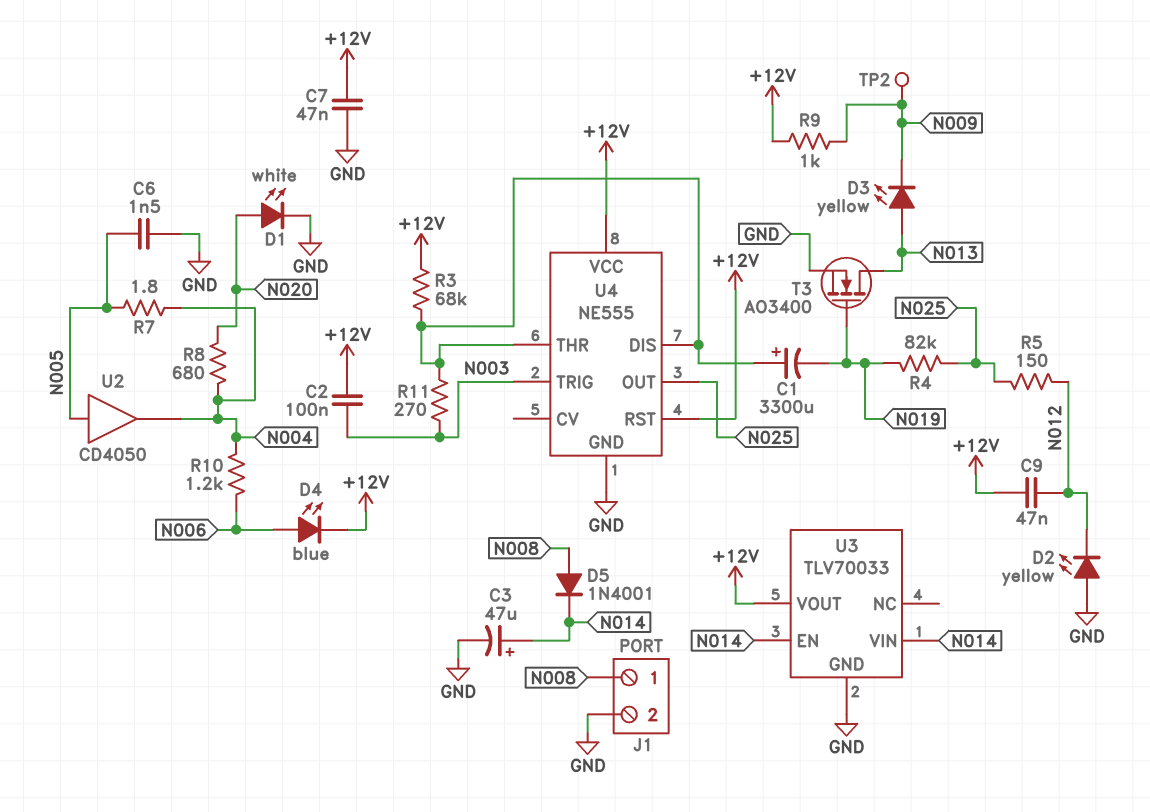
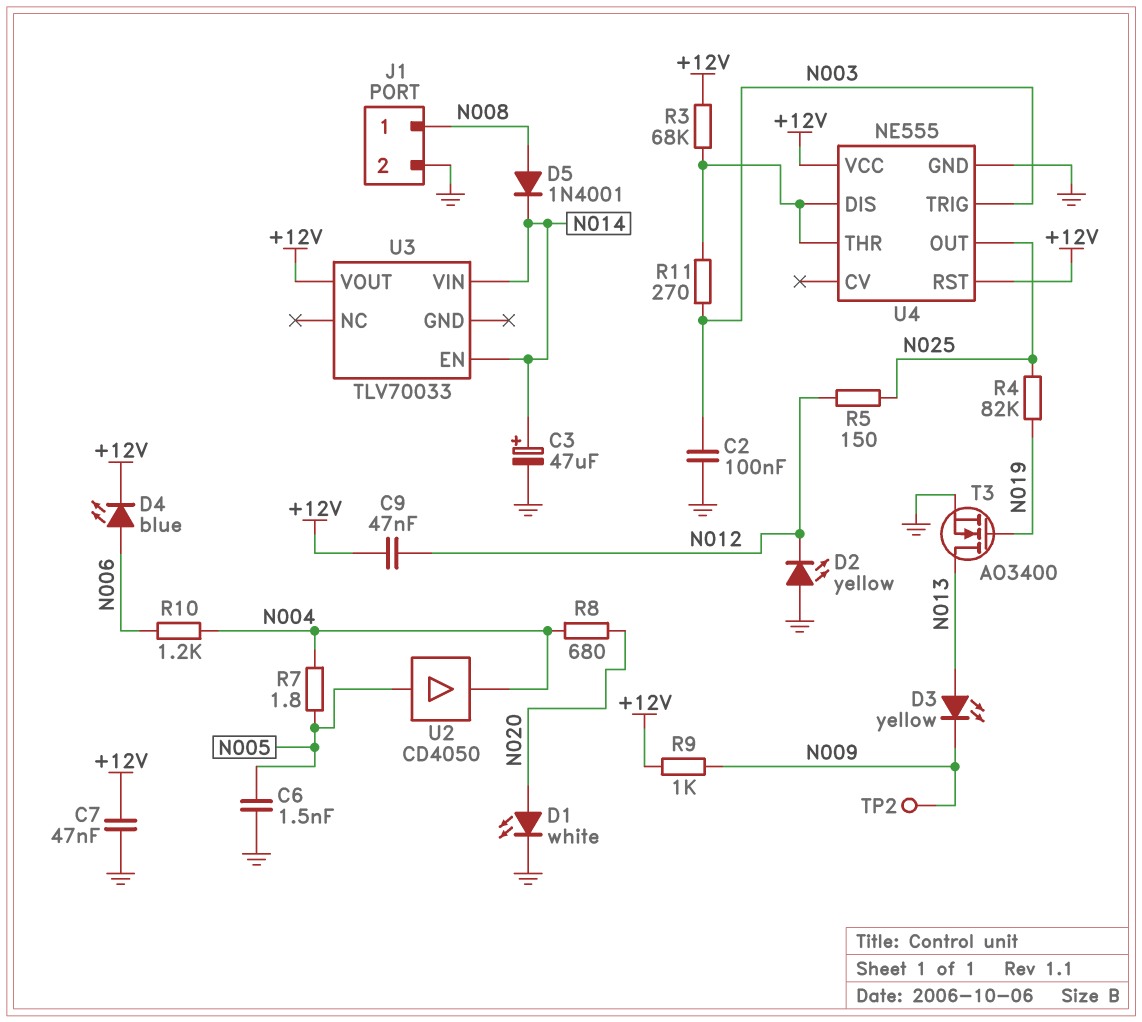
C1: 3300uF (plus U4/DIS, minus N019) -> none
C2: 100nF (+12V, N003) -> 100nF (GND, N003)
U3 pin GND: GND -> none

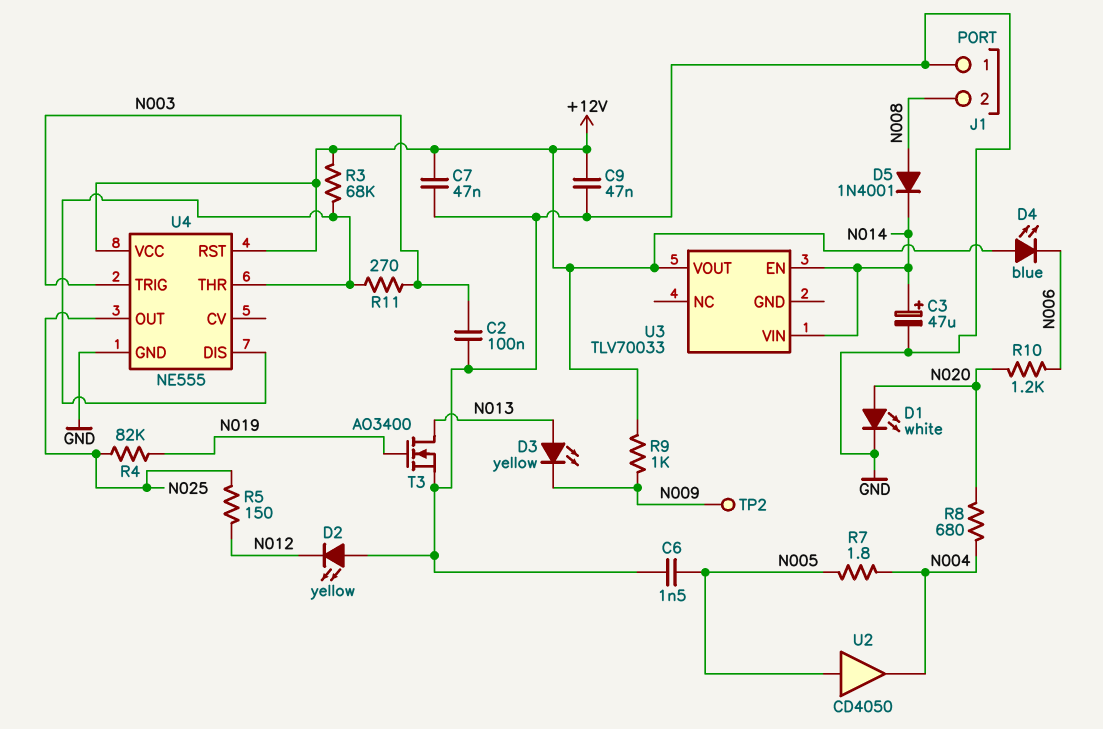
C9: 47nF (+12V, N012) -> 47nF (+12V, GND)
D4: LED blue (A N006, K +12V) -> LED blue (A +12V, K N006)
J1 pin 1: N008 -> GND
J1 pin 2: GND -> N008
R10: 1.2k (N004, N006) -> 1.2k (N006, N020)

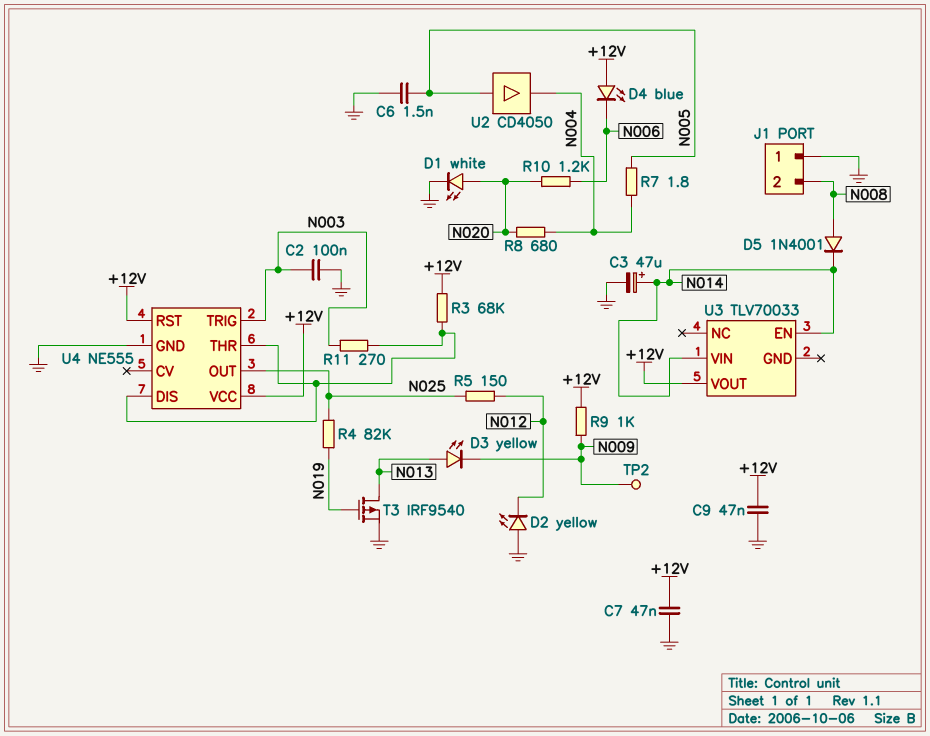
T3: NMOS AO3400 (G N019, D N013, S GND) -> PMOS IRF9540 (G N019, D N013, S GND)

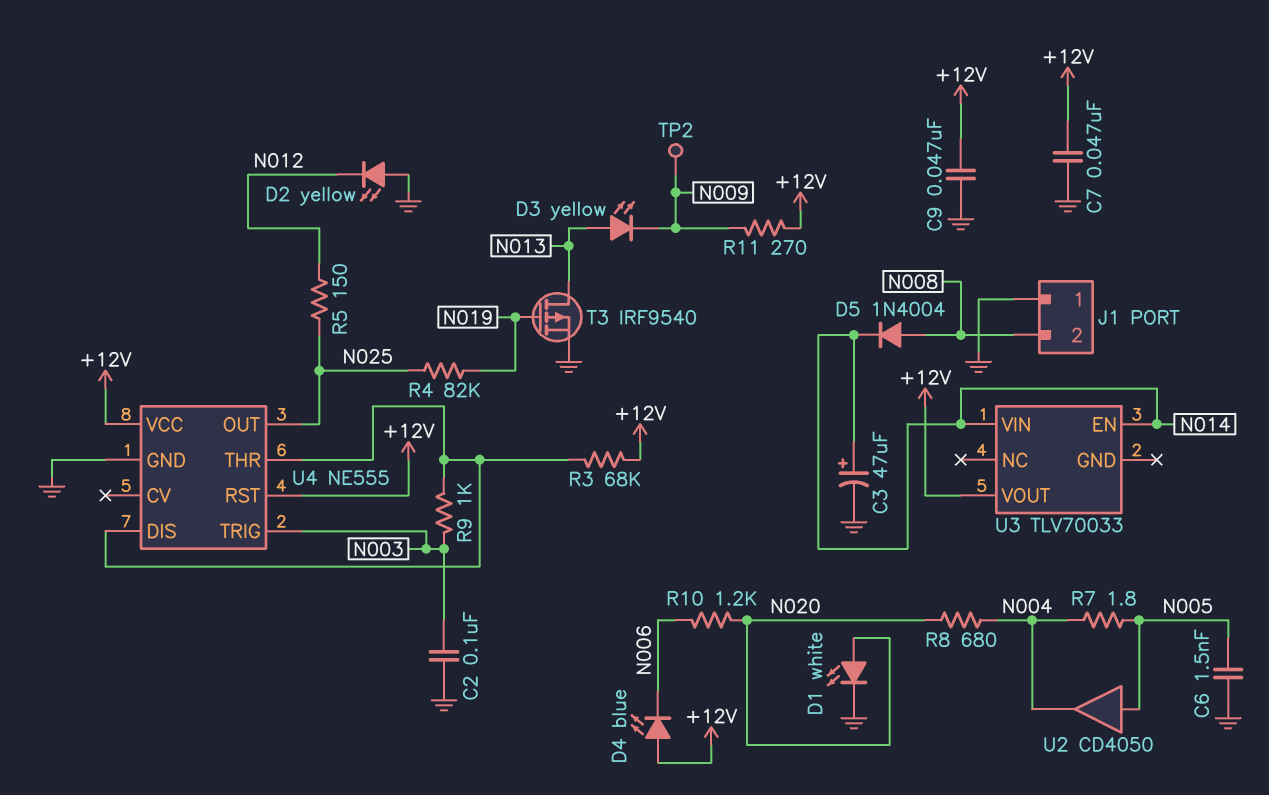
D5: diode 1N4001 (A N008, K N014) -> diode 1N4004 (A N008, K N014)
R9: 1k (+12V, N009) -> 1k (N003, U4/DIS)
R11: 270 (N003, U4/DIS) -> 270 (+12V, N009)

